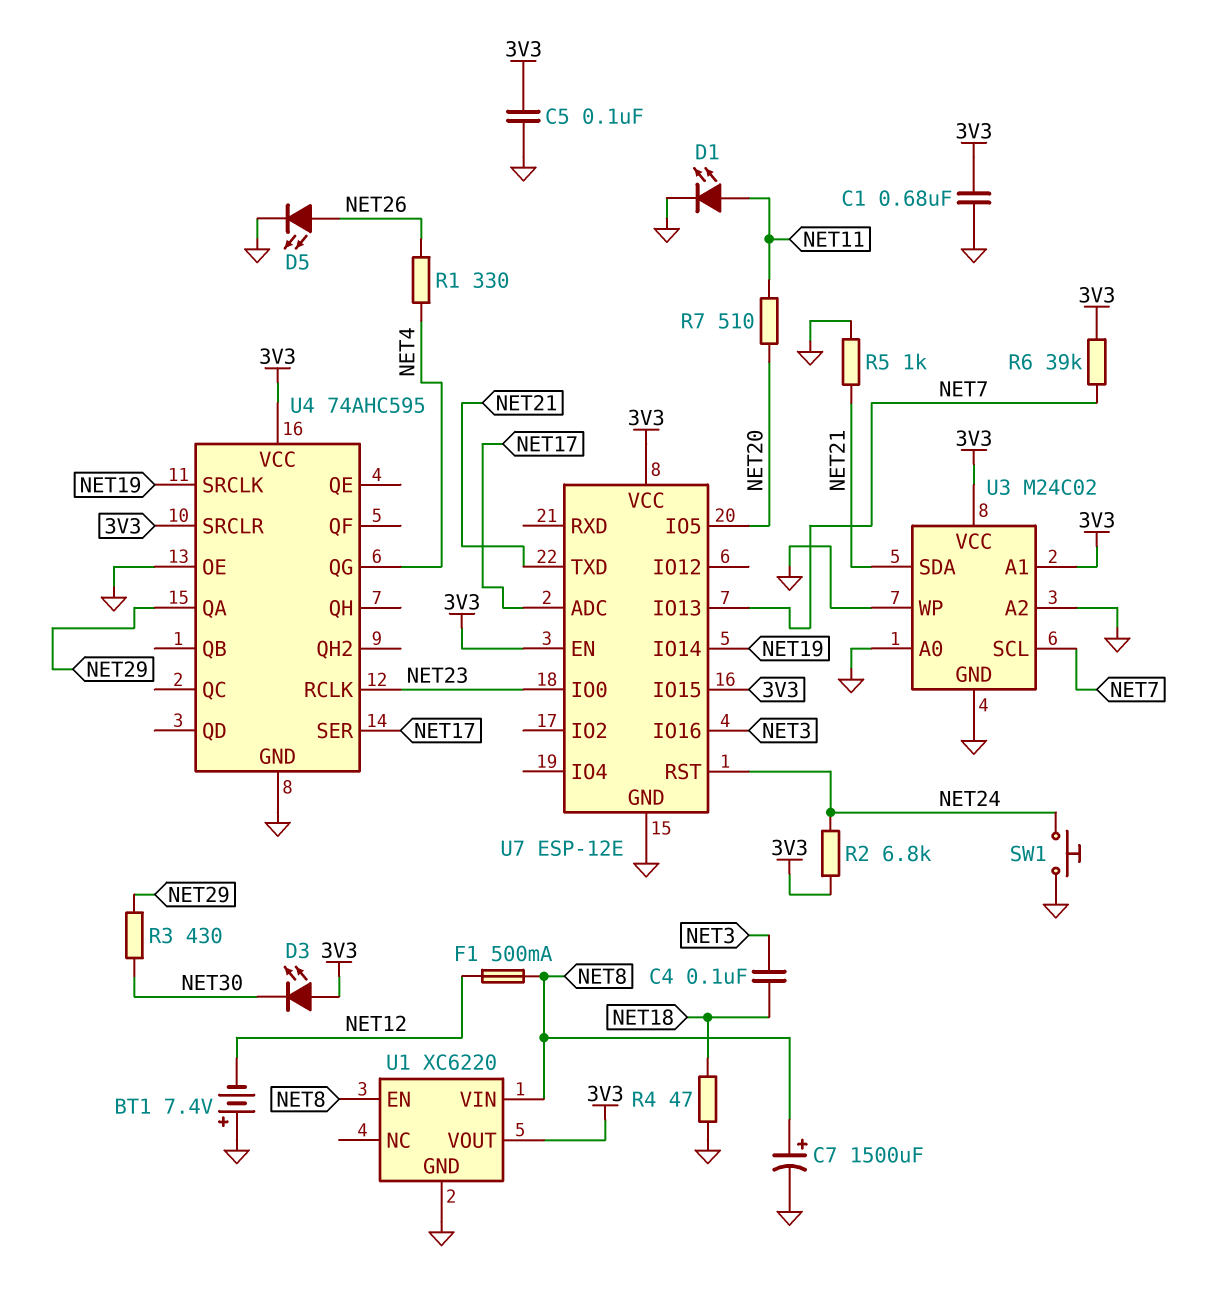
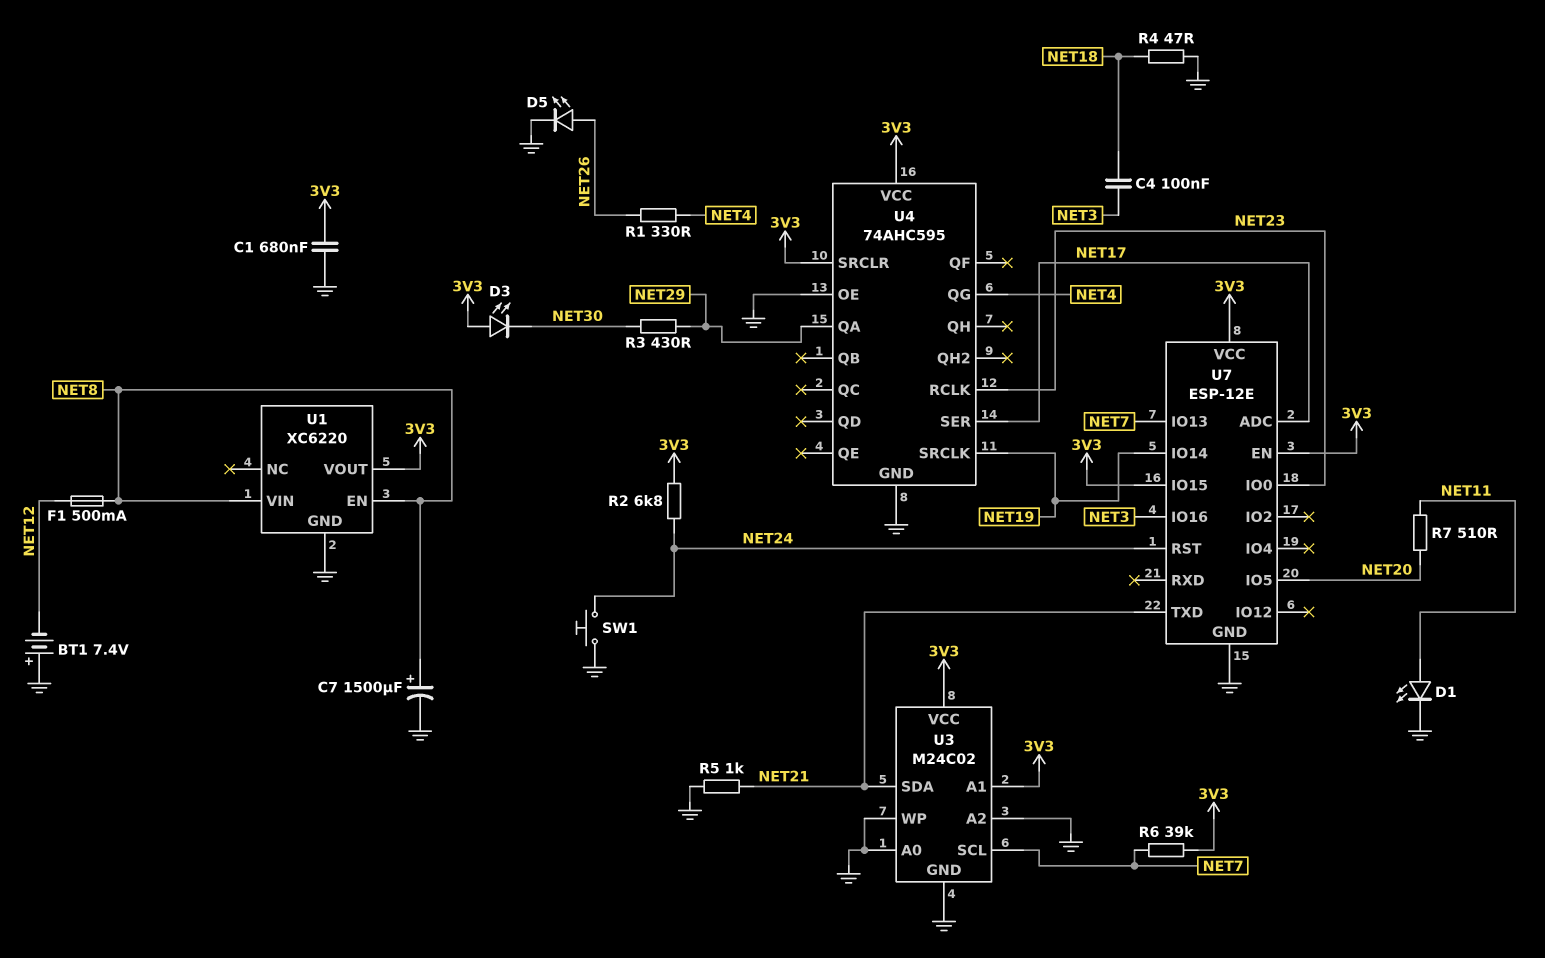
C5: 100nF (3V3, GND) -> none

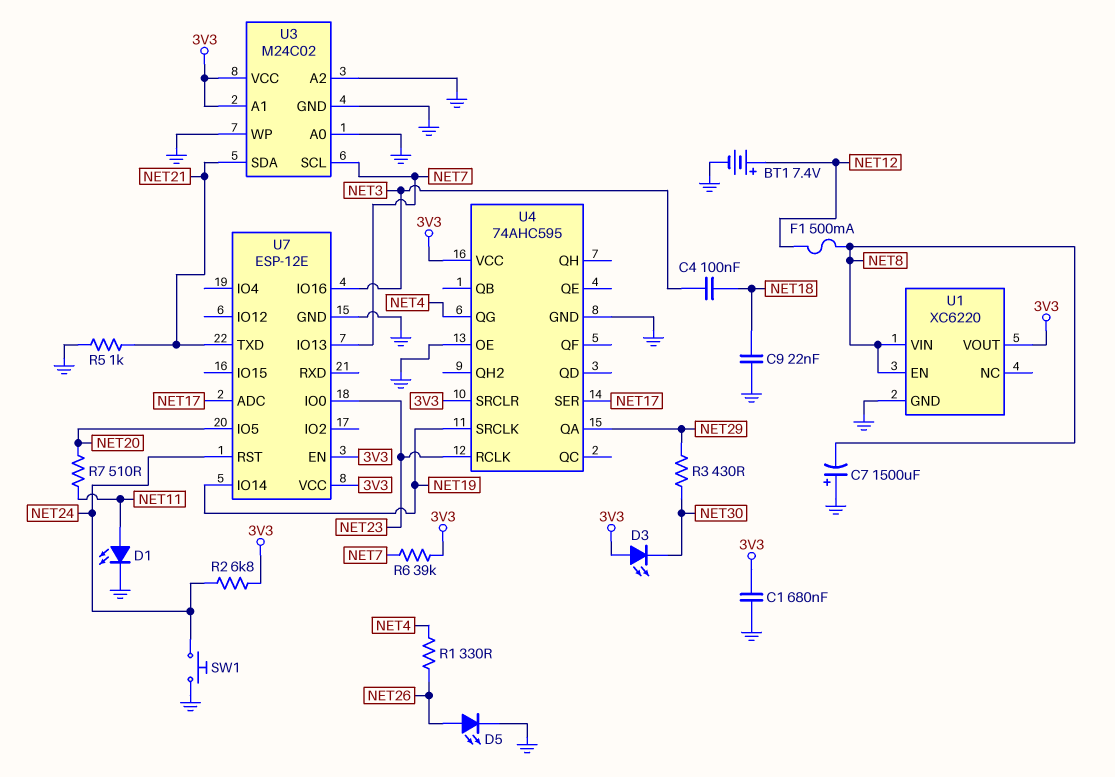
BT1: 7.4V (plus GND, minus NET12) -> 7.4V (plus NET12, minus GND)
C7: 1500uF (plus NET8, minus GND) -> 1500uF (plus GND, minus NET8)
C9: none -> 22nF (GND, NET18)
R4: 47 (GND, NET18) -> none
U7 pin IO15: 3V3 -> none

